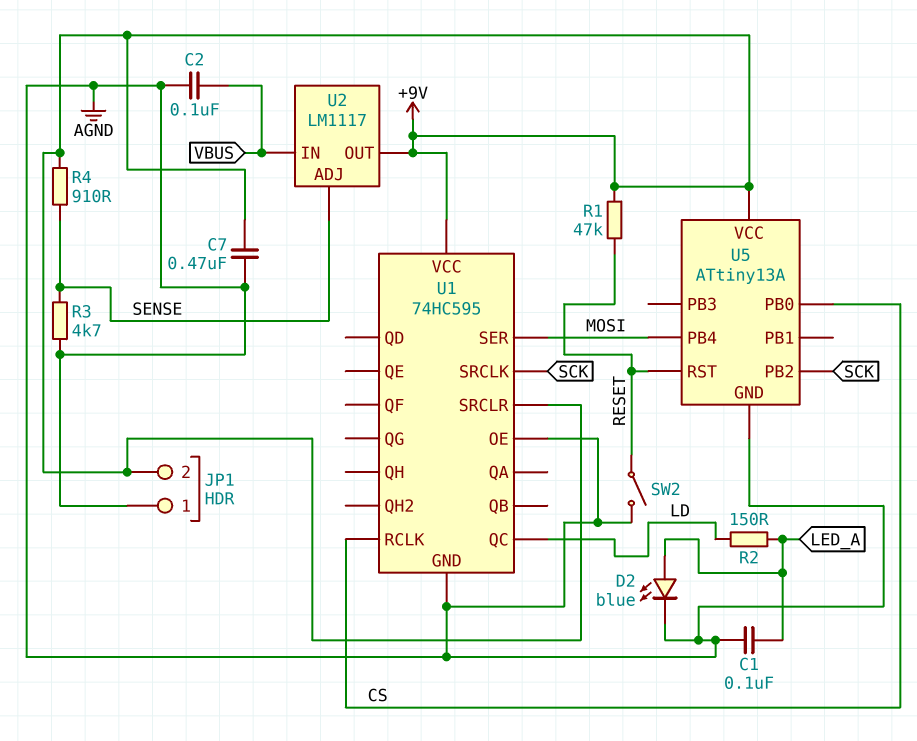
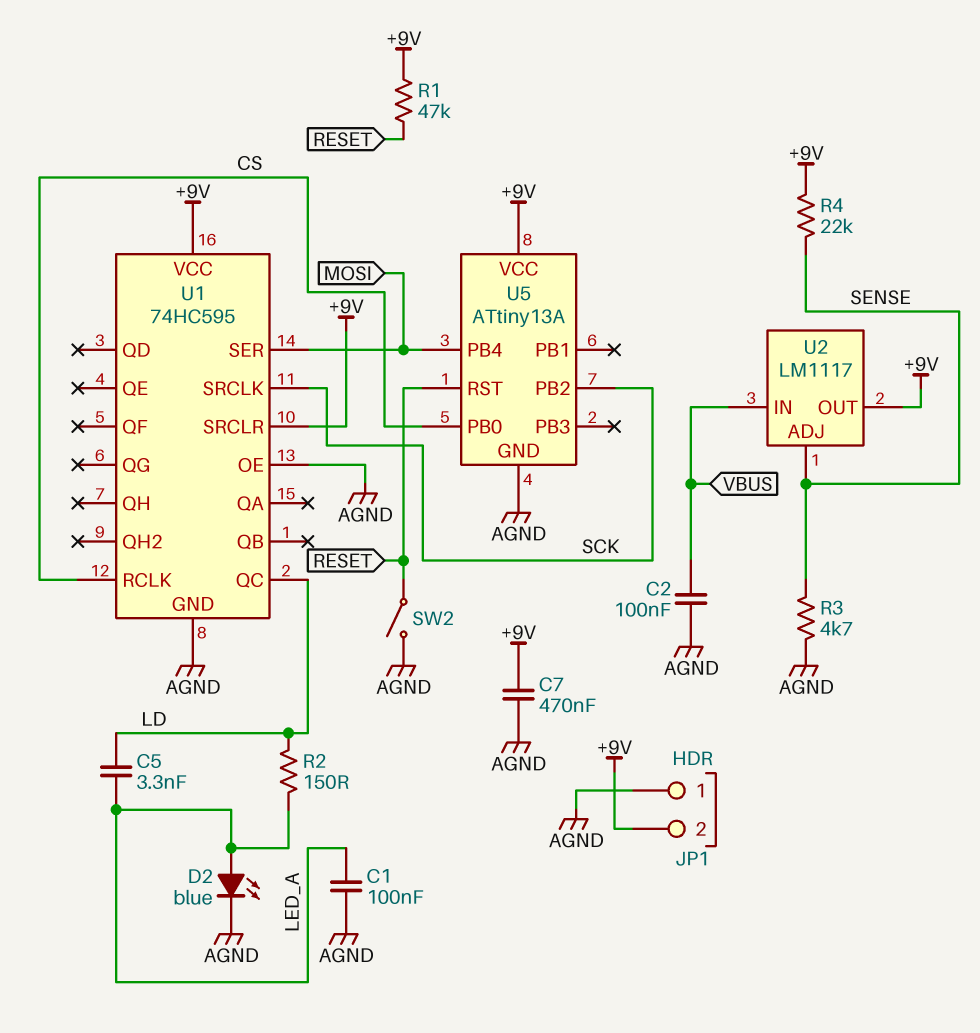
C5: none -> 3.3nF (LD, LED_A)
R4: 910 (+9V, SENSE) -> 22k (+9V, SENSE)

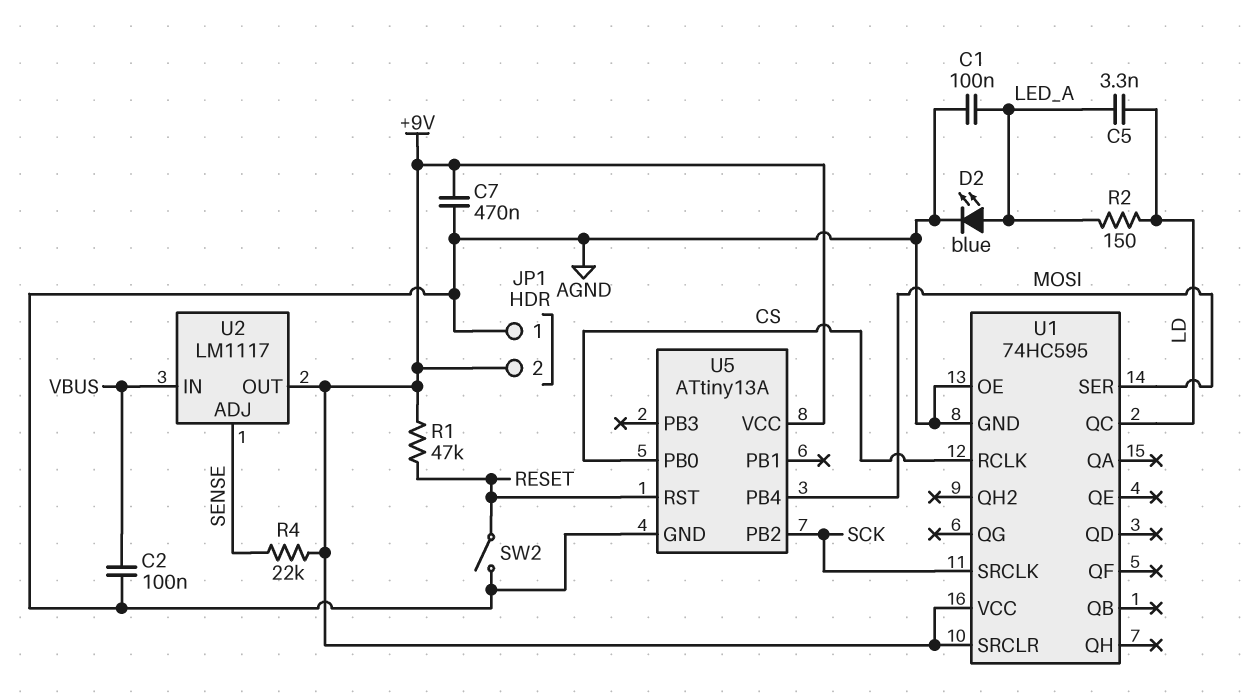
R3: 4.7k (AGND, SENSE) -> none

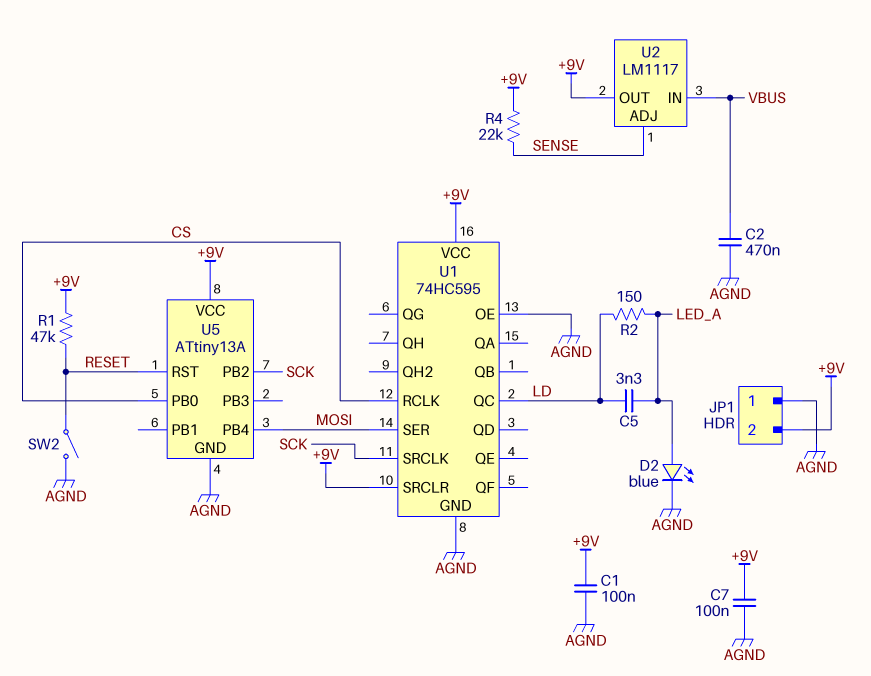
C1: 100nF (AGND, LED_A) -> 100nF (+9V, AGND)
C2: 100nF (AGND, VBUS) -> 470nF (AGND, VBUS)
C7: 470nF (+9V, AGND) -> 100nF (+9V, AGND)

